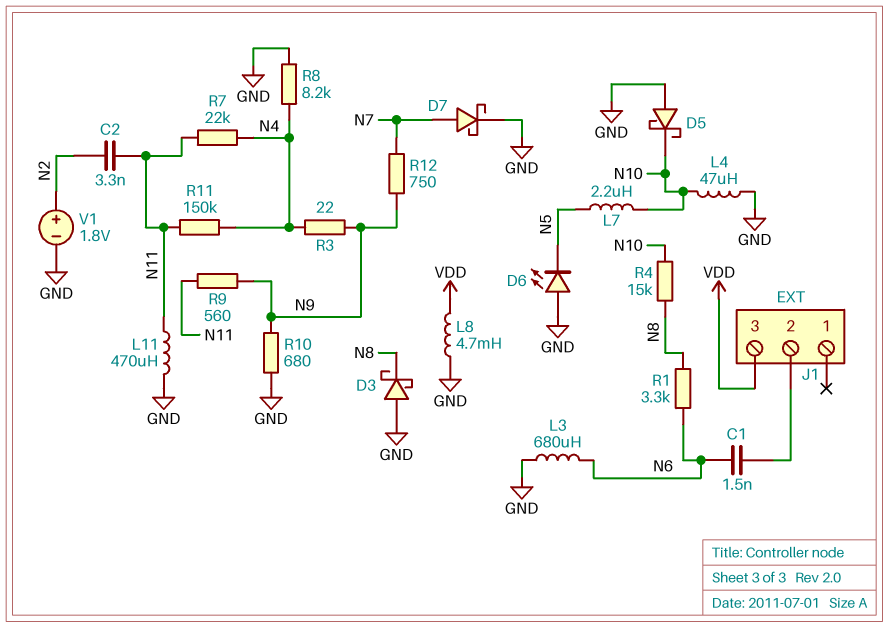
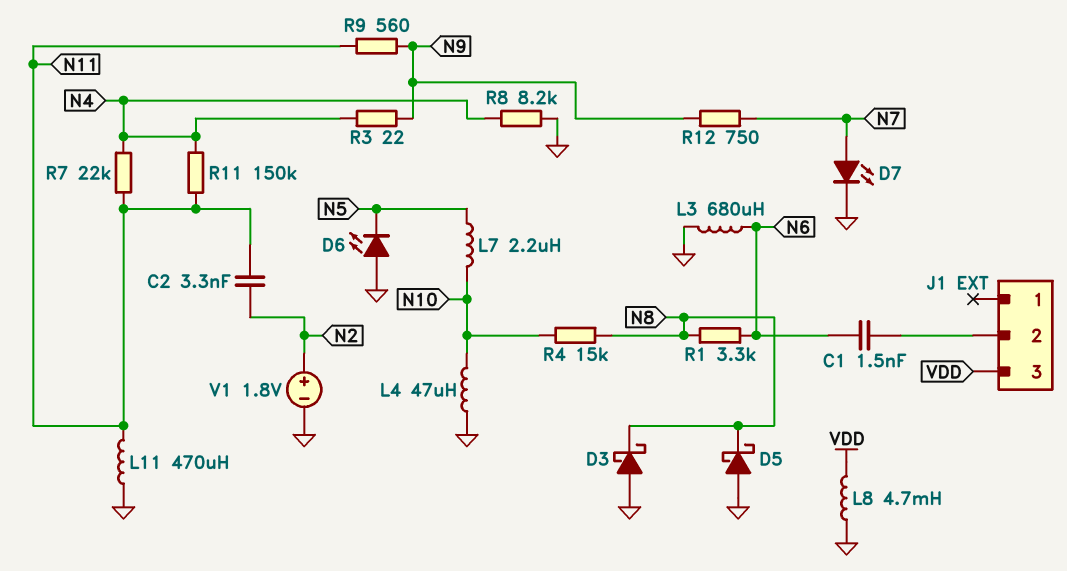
D5: schottky (A GND, K N10) -> schottky (A GND, K N8)
D7: schottky (A N7, K GND) -> LED (A N7, K GND)
R10: 680 (GND, N9) -> none

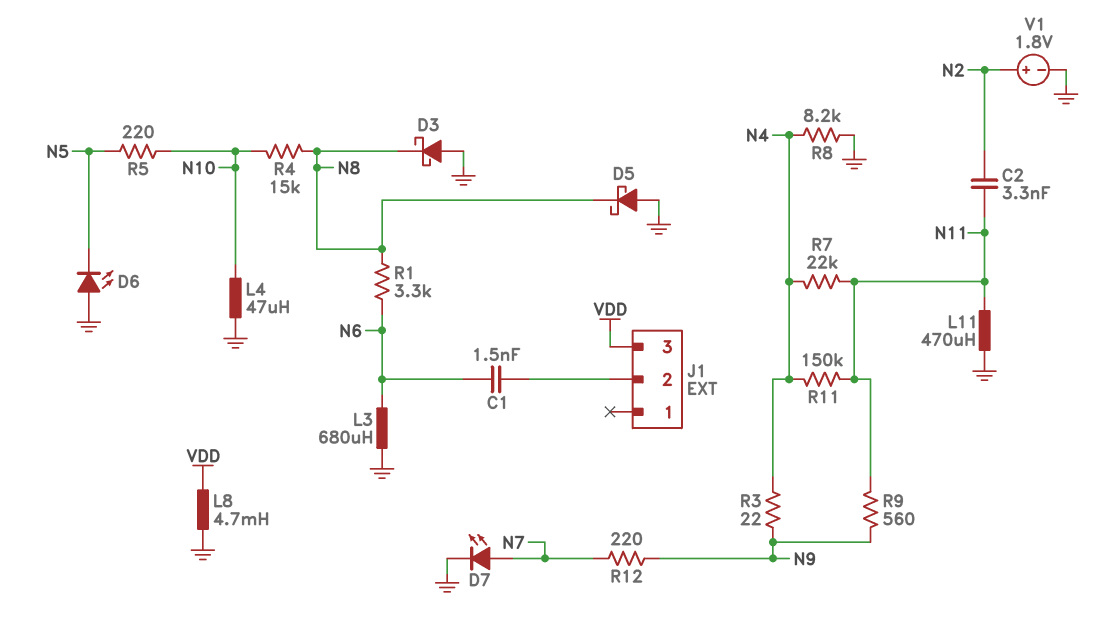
L7: 2.2uH (N5, N10) -> none
R5: none -> 220 (N5, N10)
R12: 750 (N7, N9) -> 220 (N7, N9)

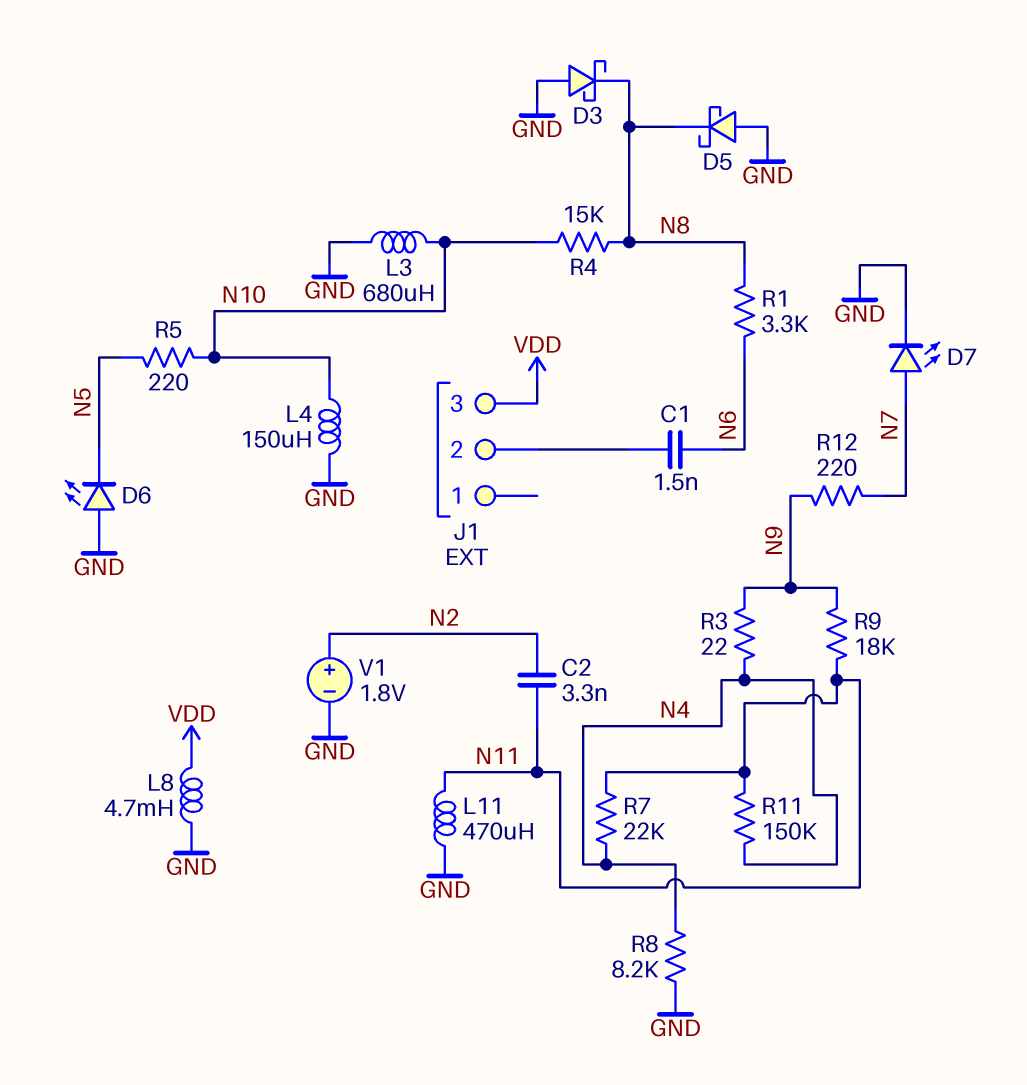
L3: 680uH (GND, N6) -> 680uH (GND, N10)
L4: 47uH (GND, N10) -> 150uH (GND, N10)
R9: 560 (N9, N11) -> 18k (N9, N11)

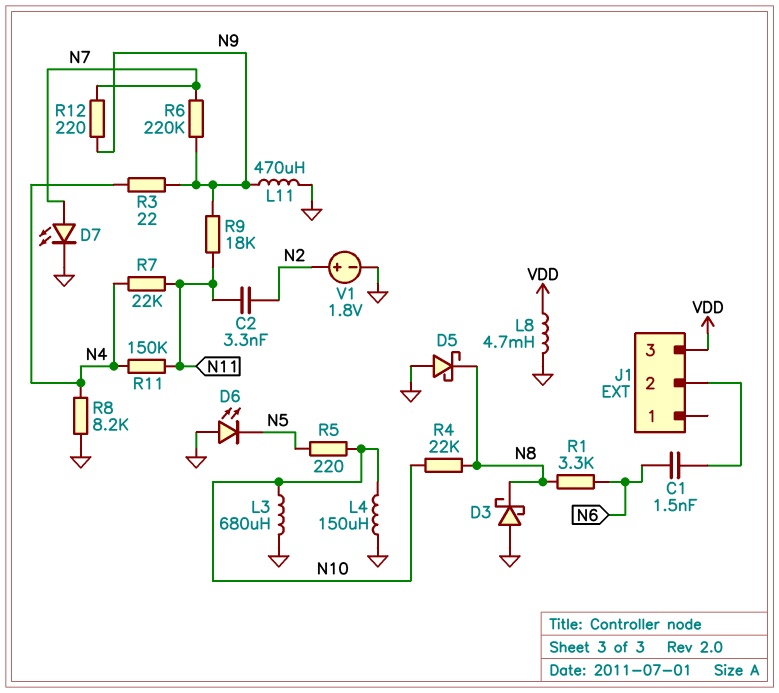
L11: 470uH (GND, N11) -> 470uH (GND, N9)
R4: 15k (N8, N10) -> 22k (N8, N10)
R6: none -> 220k (N7, N9)

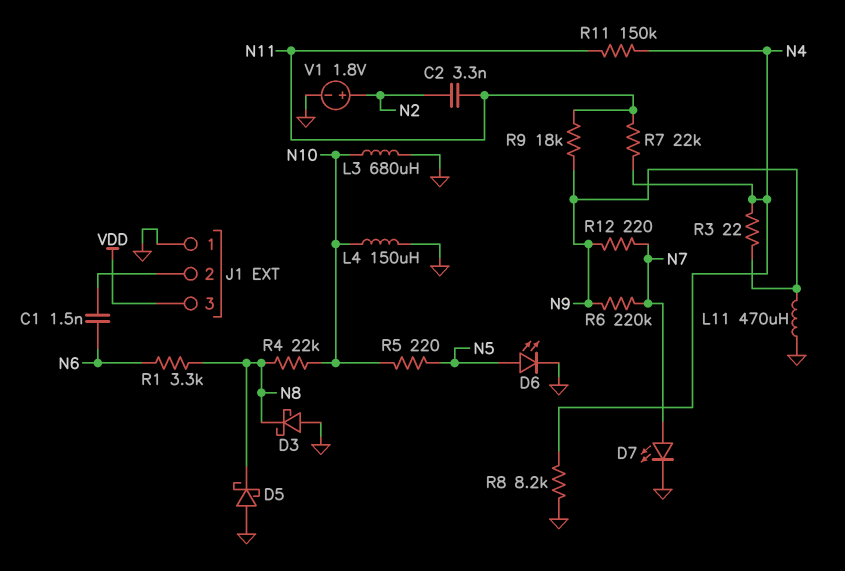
D6: LED (A GND, K N5) -> LED (A N5, K GND)
J1 pin 1: none -> GND
L8: 4.7mH (GND, VDD) -> none

